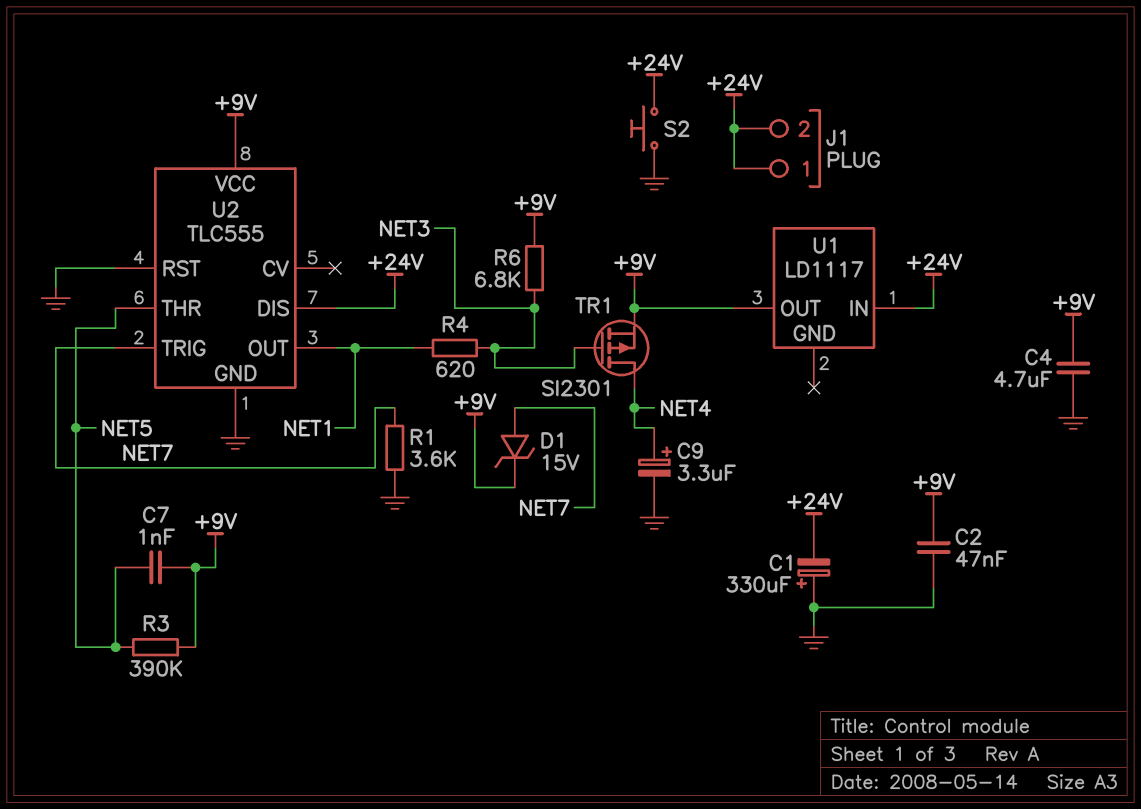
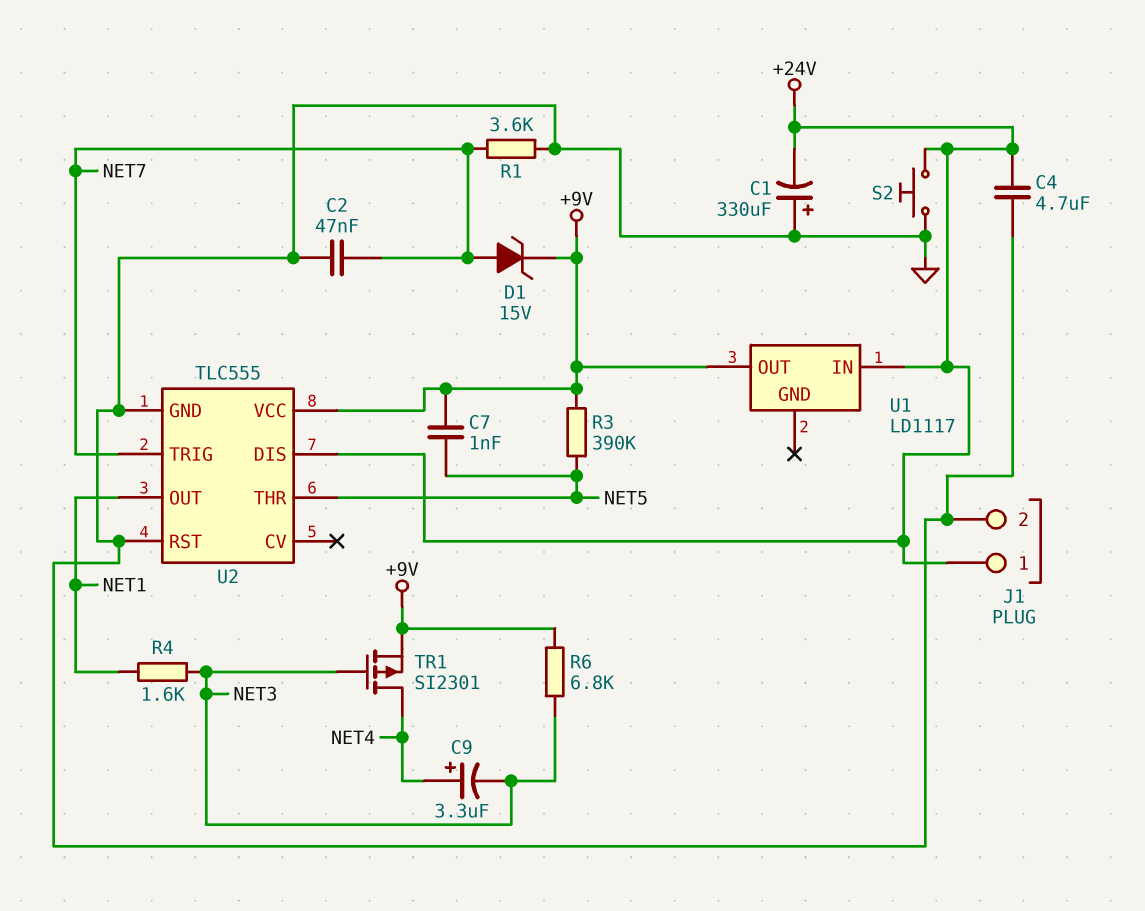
C2: 47nF (+9V, GND) -> 47nF (GND, NET7)
C4: 4.7uF (+9V, GND) -> 4.7uF (+24V, GND)
C9: 3.3uF (plus NET4, minus GND) -> 3.3uF (plus NET4, minus NET3)
J1 pin 2: +24V -> GND
R4: 620 (NET1, NET3) -> 1.6k (NET1, NET3)

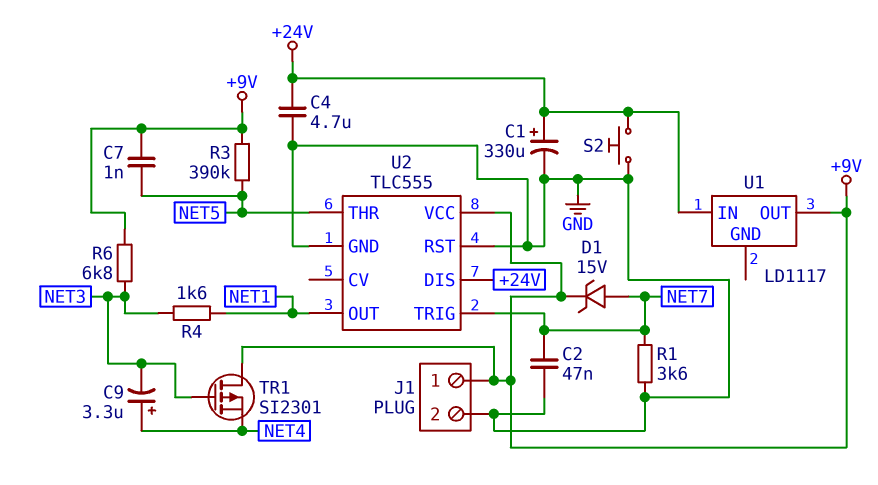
C1: 330uF (plus GND, minus +24V) -> 330uF (plus +24V, minus GND)
J1 pin 1: +24V -> +9V
TR1: PMOS SI2301 (G NET3, D NET4, S +9V) -> PMOS SI2301 (G NET3, D +9V, S NET4)

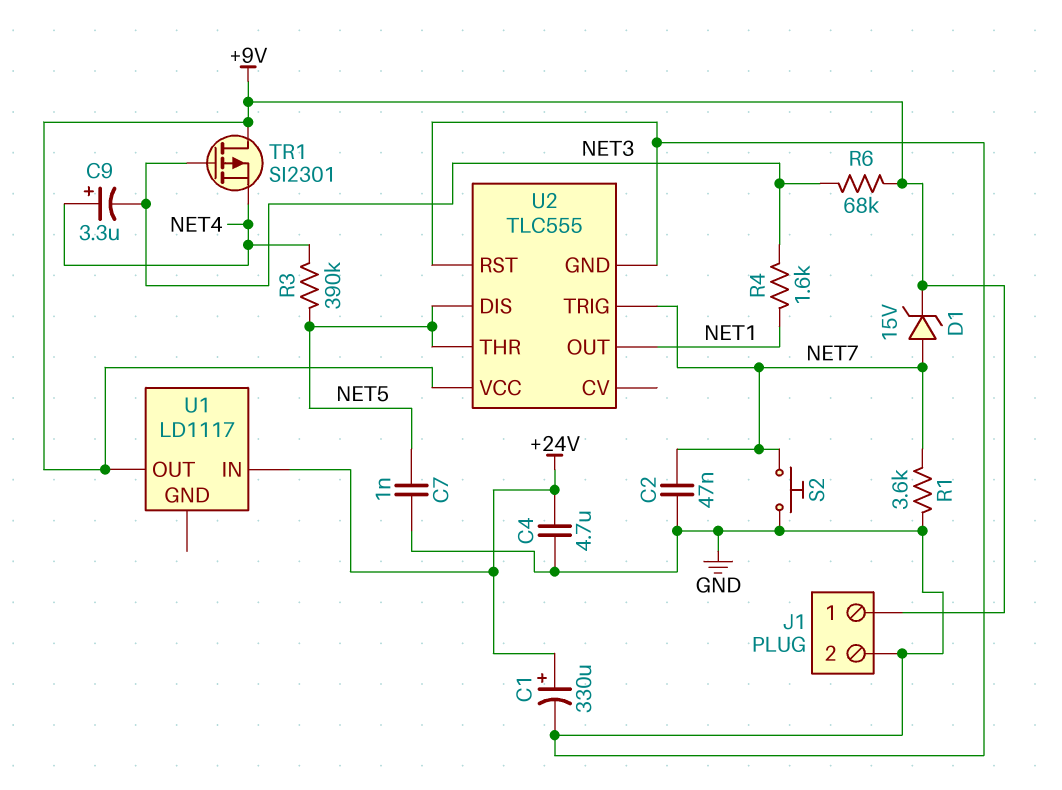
C7: 1nF (+9V, NET5) -> 1nF (GND, NET5)
R3: 390k (+9V, NET5) -> 390k (NET4, NET5)
R6: 6.8k (+9V, NET3) -> 68k (+9V, NET3)
S2: button (+24V, GND) -> button (GND, NET7)
U2 pin DIS: +24V -> NET5

